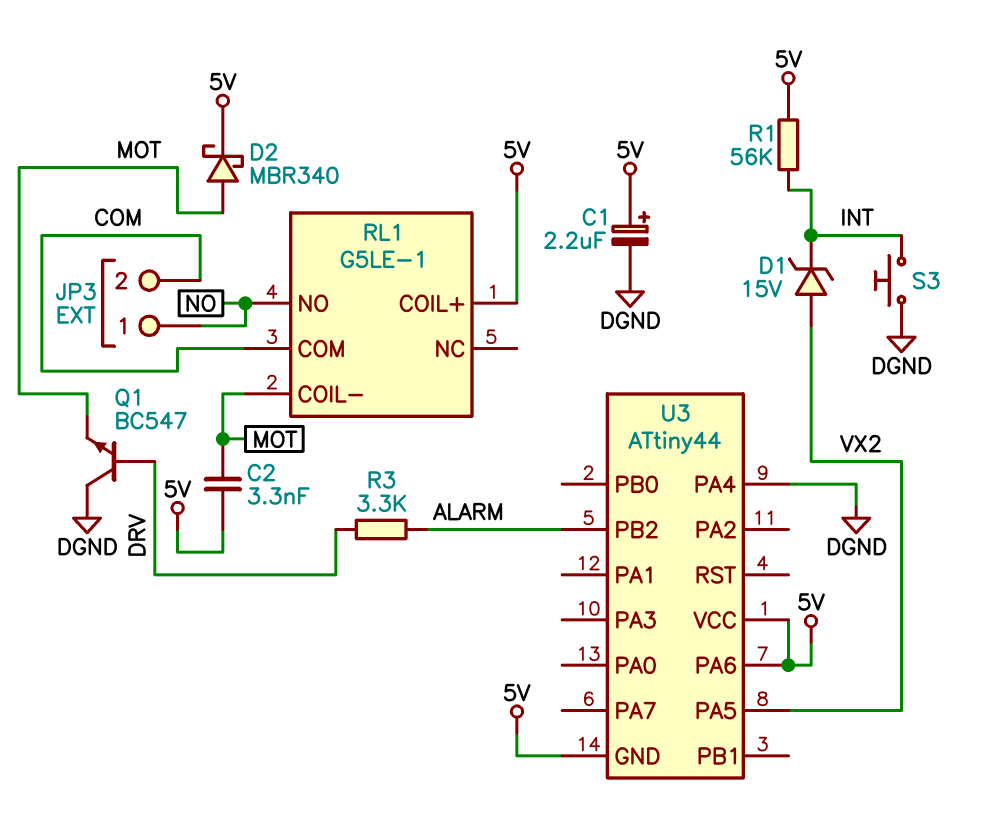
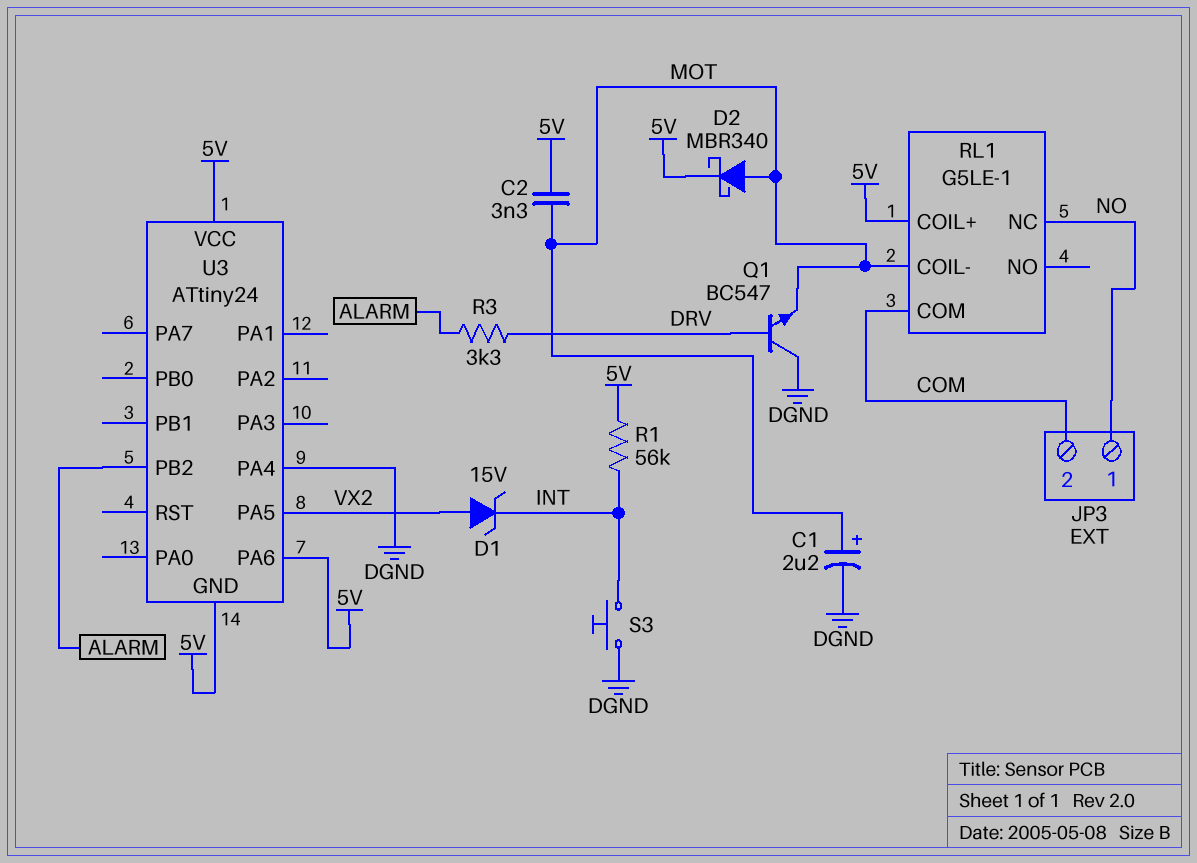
C1: 2.2uF (plus 5V, minus DGND) -> 2.2uF (plus MOT, minus DGND)
RL1 pin NC: none -> NO
RL1 pin NO: NO -> none
U3: ATtiny44 -> ATtiny24

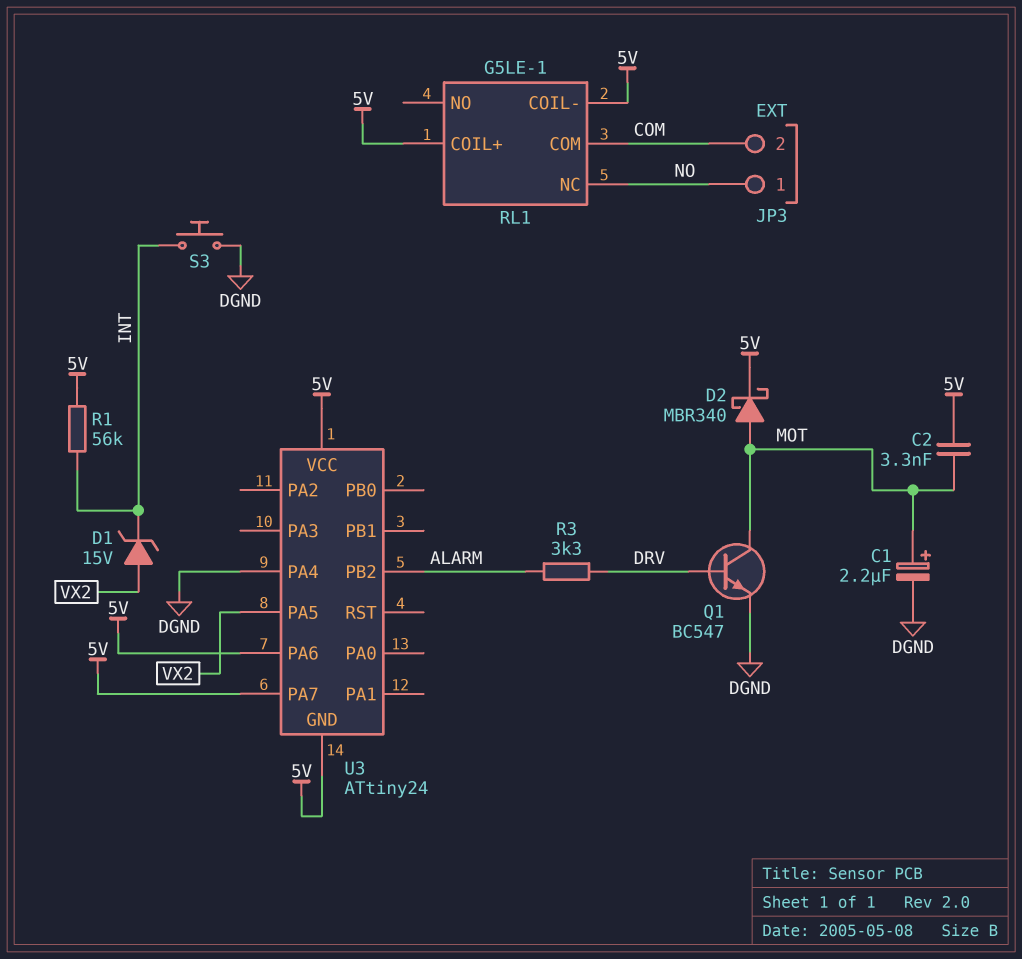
Q1: NPN BC547 (B DRV, C DGND, E MOT) -> NPN BC547 (B DRV, C MOT, E DGND)
RL1 pin COIL-: MOT -> 5V
U3 pin PA7: none -> 5V

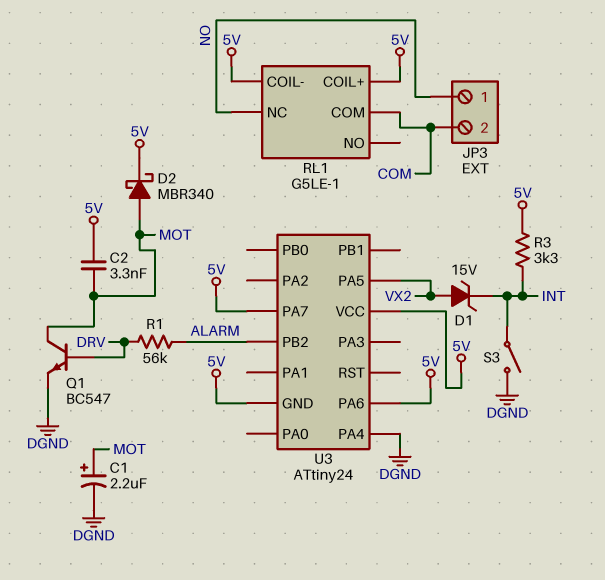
R1: 56k (5V, INT) -> 56k (ALARM, DRV)
R3: 3.3k (ALARM, DRV) -> 3.3k (5V, INT)
S3: button (DGND, INT) -> switch (DGND, INT)

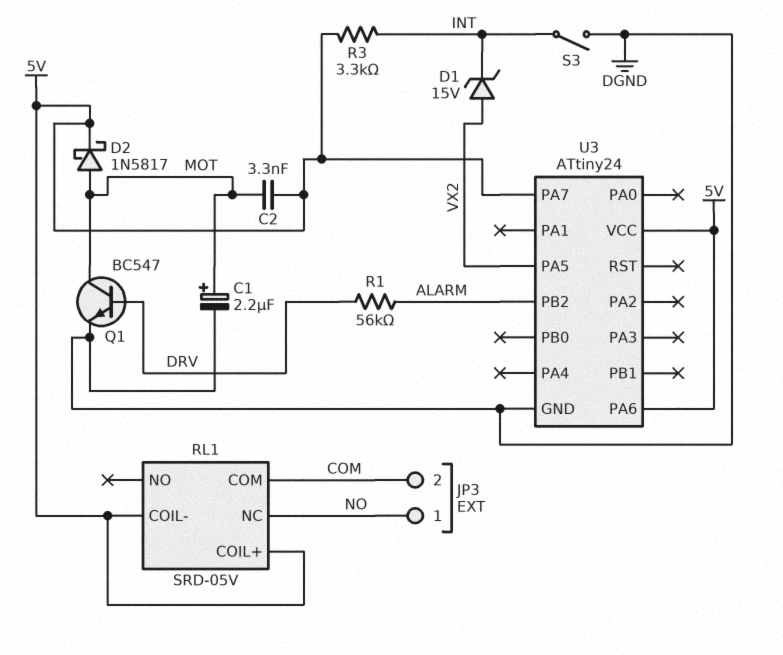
D2: schottky MBR340 (A MOT, K 5V) -> schottky 1N5817 (A MOT, K 5V)
RL1: G5LE-1 -> SRD-05V
U3 pin GND: 5V -> DGND
U3 pin PA4: DGND -> none

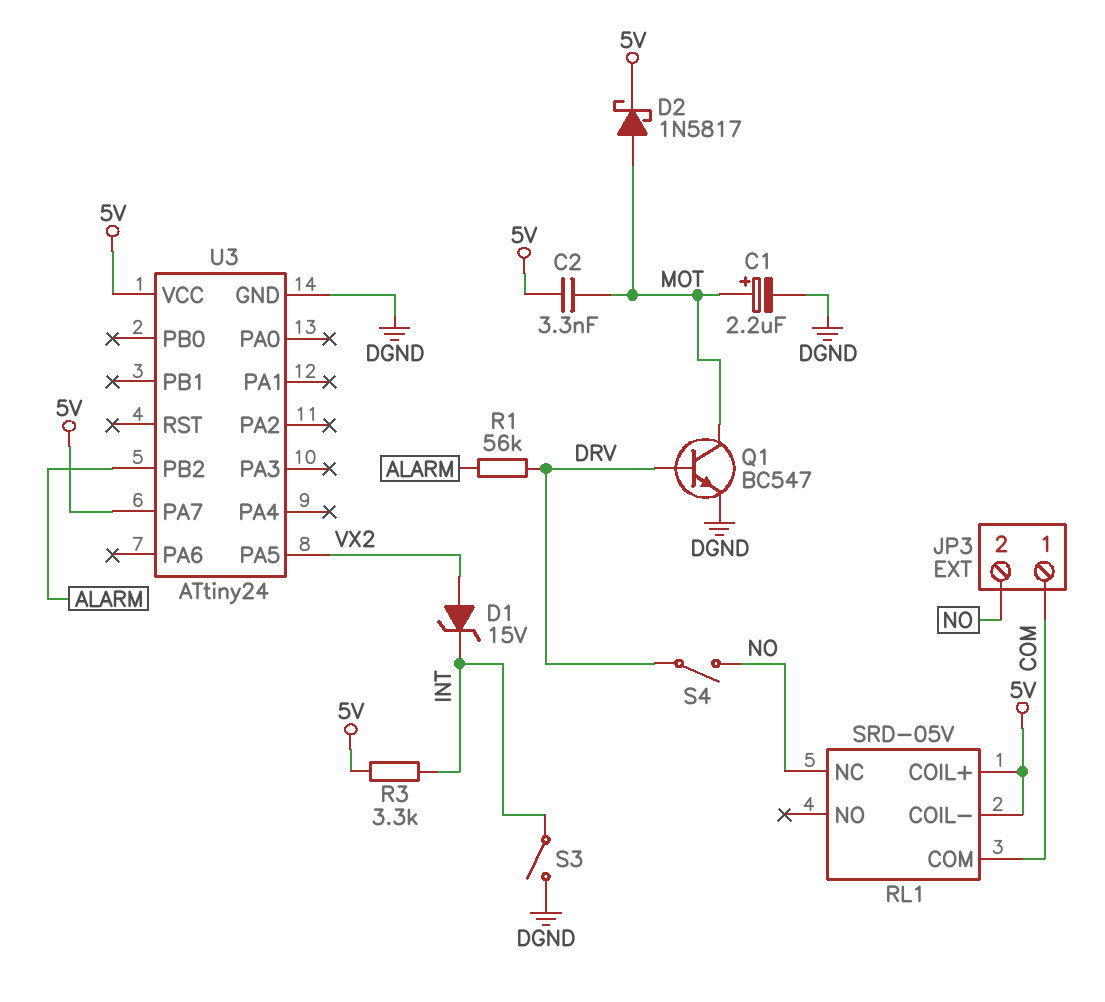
JP3 pin 1: NO -> COM
JP3 pin 2: COM -> NO
S4: none -> switch (DRV, NO)
U3 pin PA6: 5V -> none

